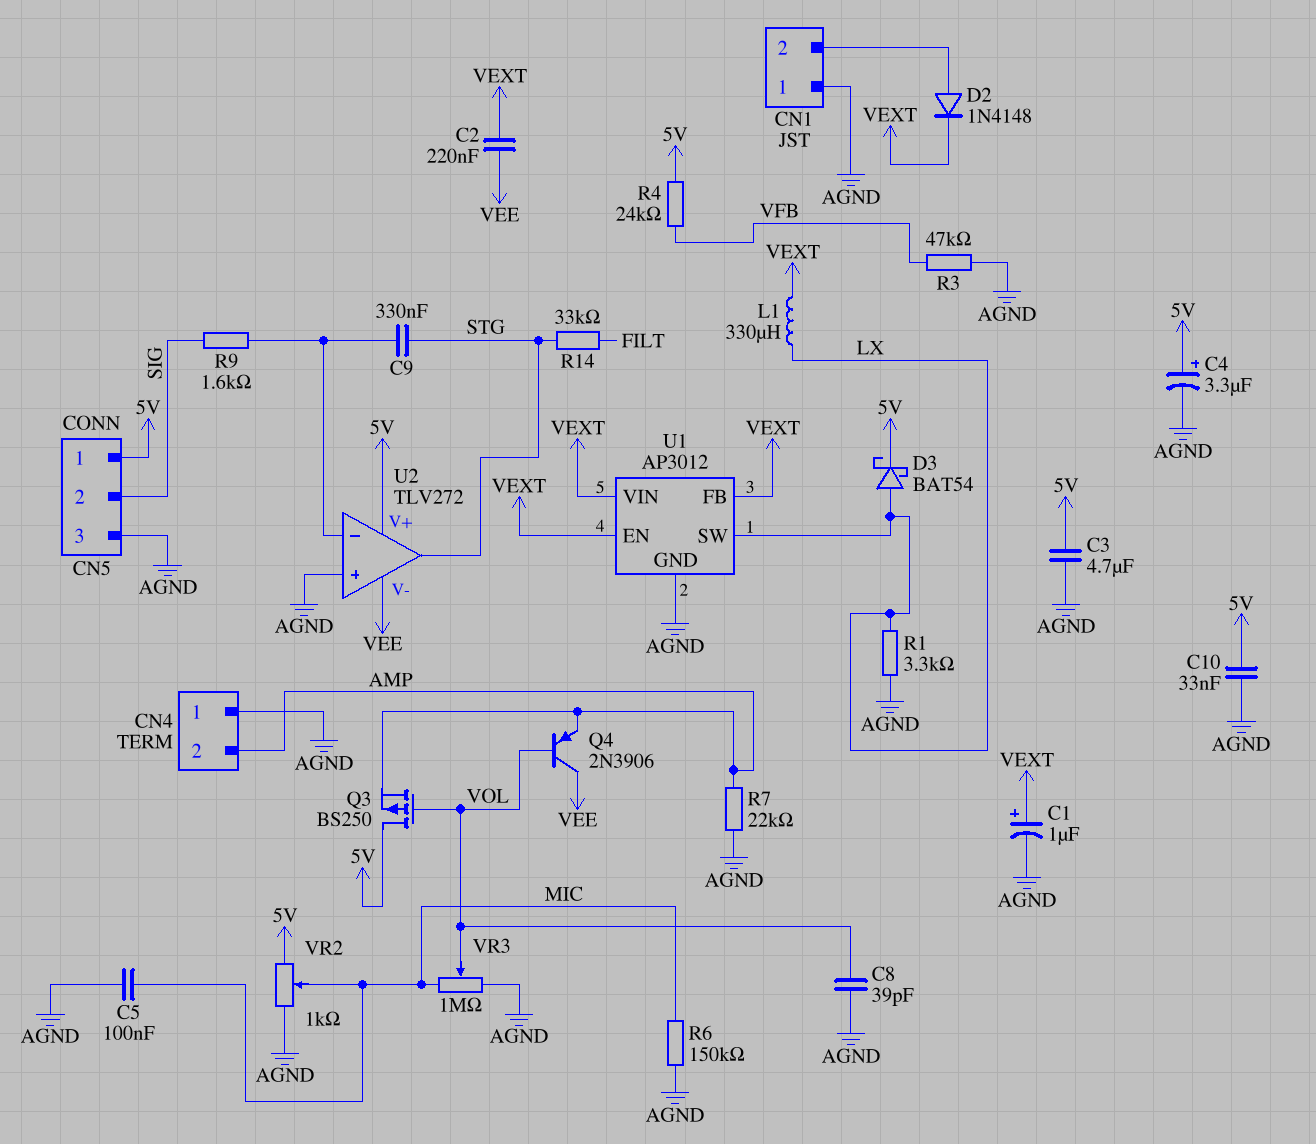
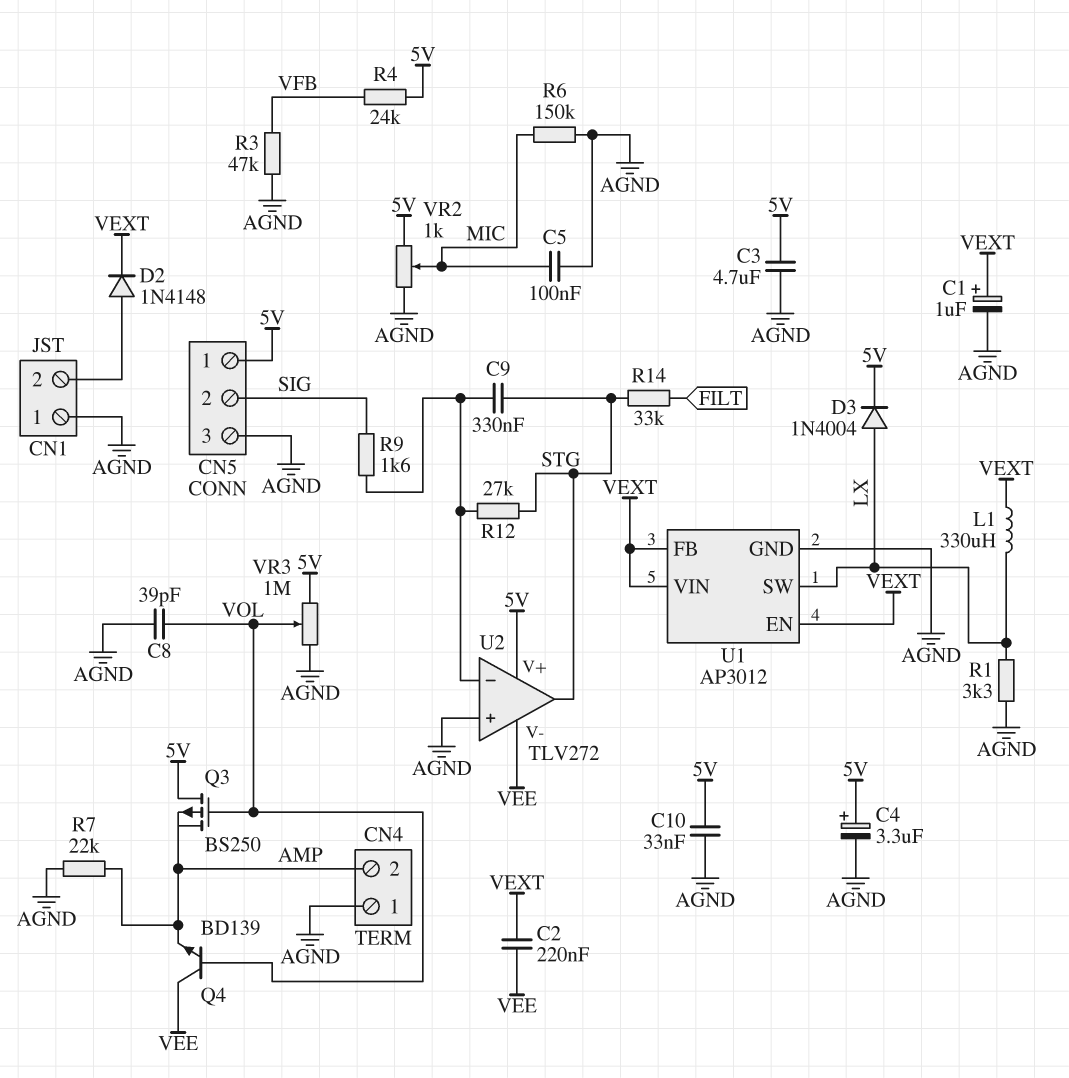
D3: schottky BAT54 (A LX, K 5V) -> diode 1N4004 (A LX, K 5V)
Q4: PNP 2N3906 (B VOL, C VEE, E AMP) -> NPN BD139 (B VOL, C VEE, E AMP)
R12: none -> 27k (STG, U2/in-)
VR3: 1M (AGND, MIC, wiper VOL) -> 1M (5V, AGND, wiper VOL)

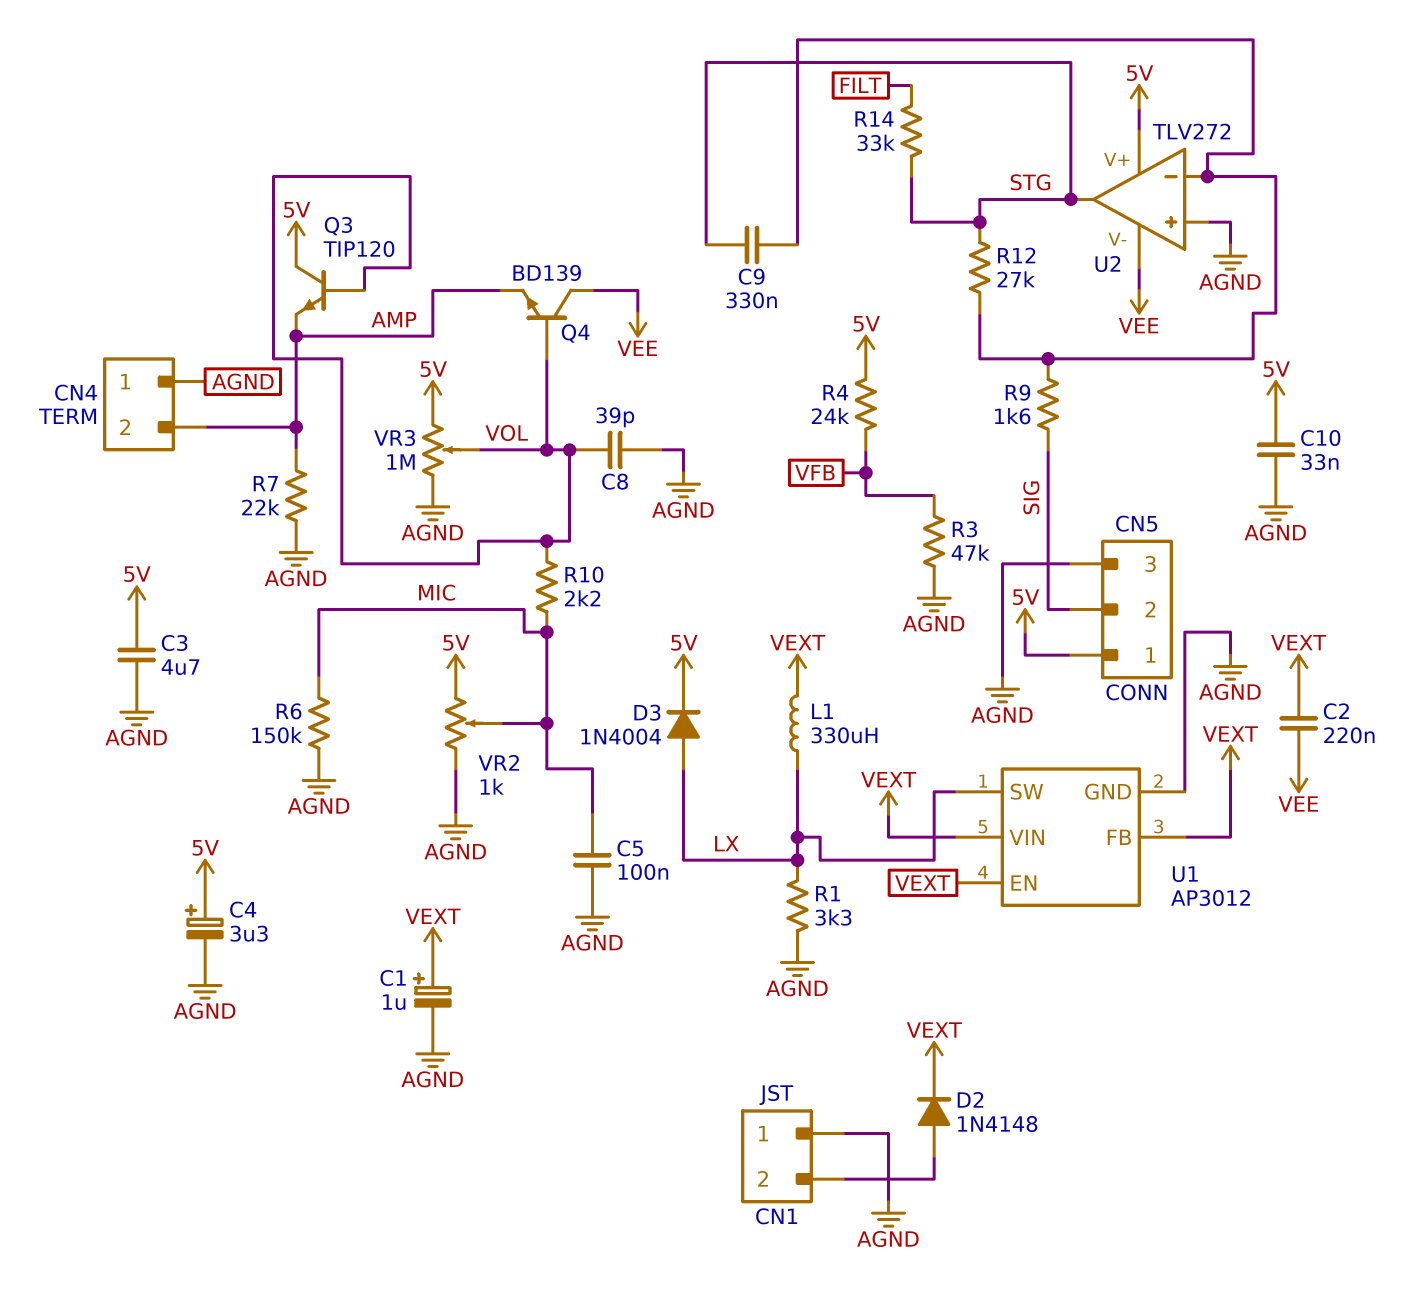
Q3: PMOS BS250 (G VOL, D 5V, S AMP) -> NPN TIP120 (B VOL, C 5V, E AMP)
R10: none -> 2.2k (MIC, VOL)

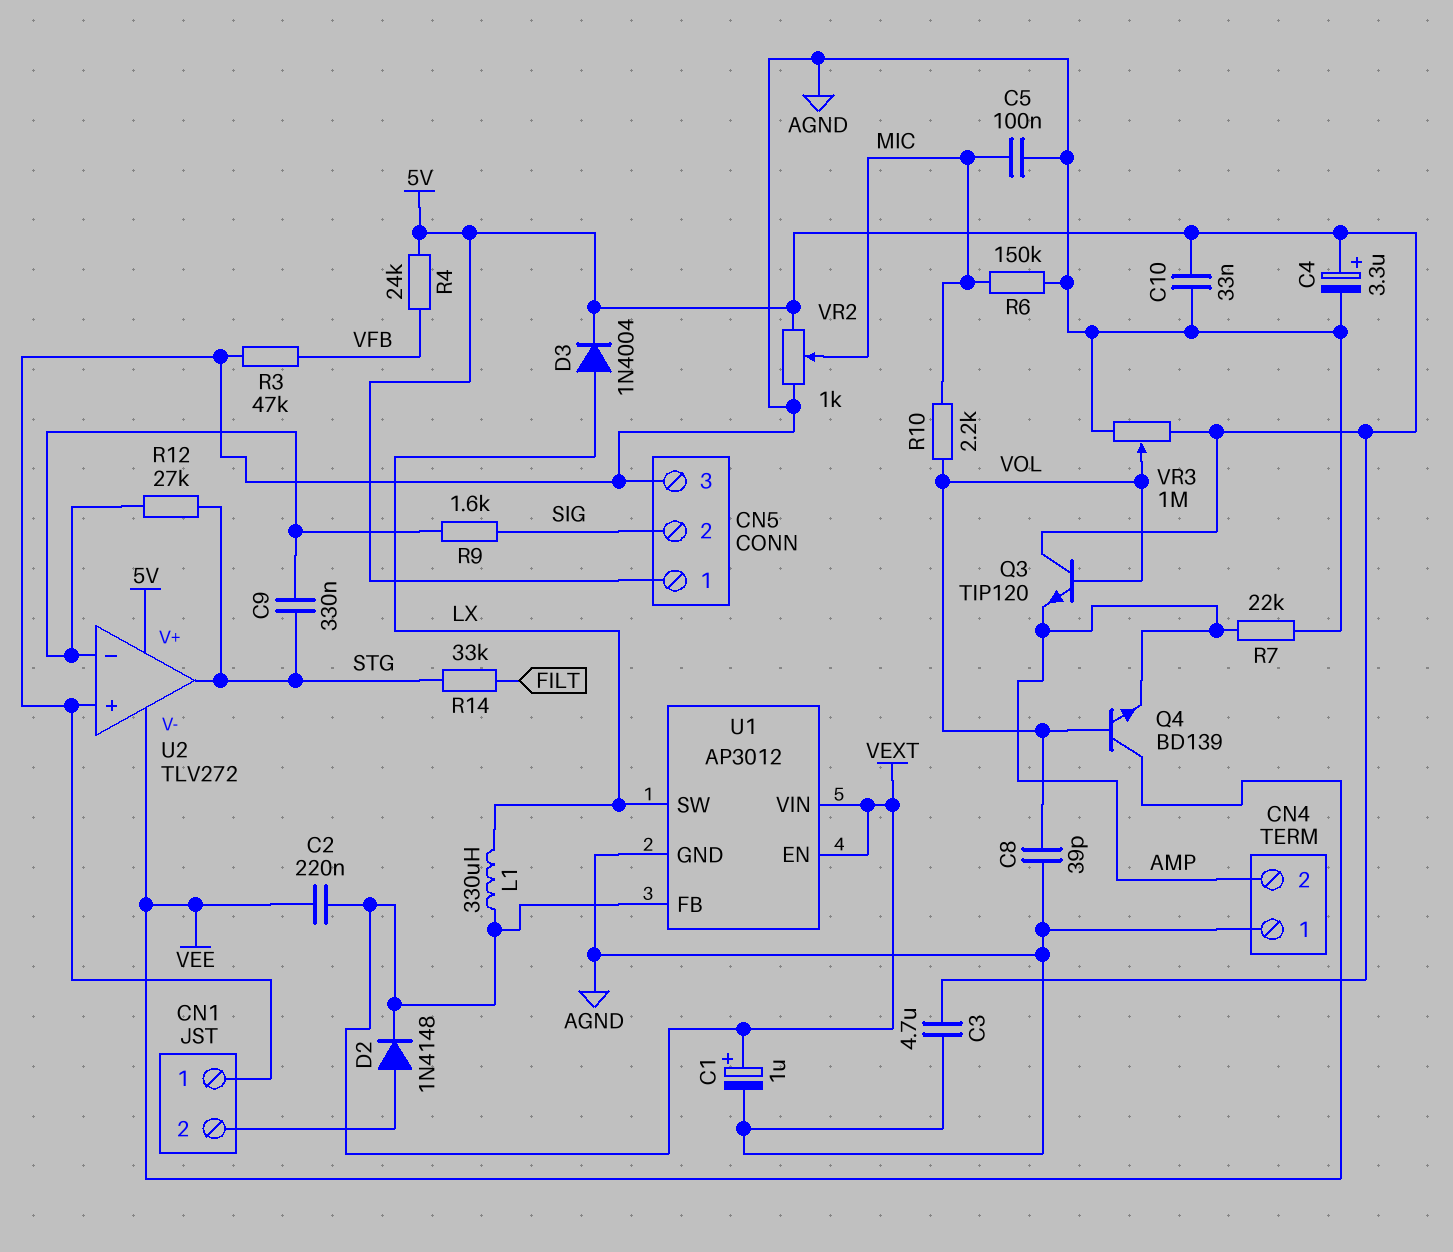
R1: 3.3k (AGND, LX) -> none

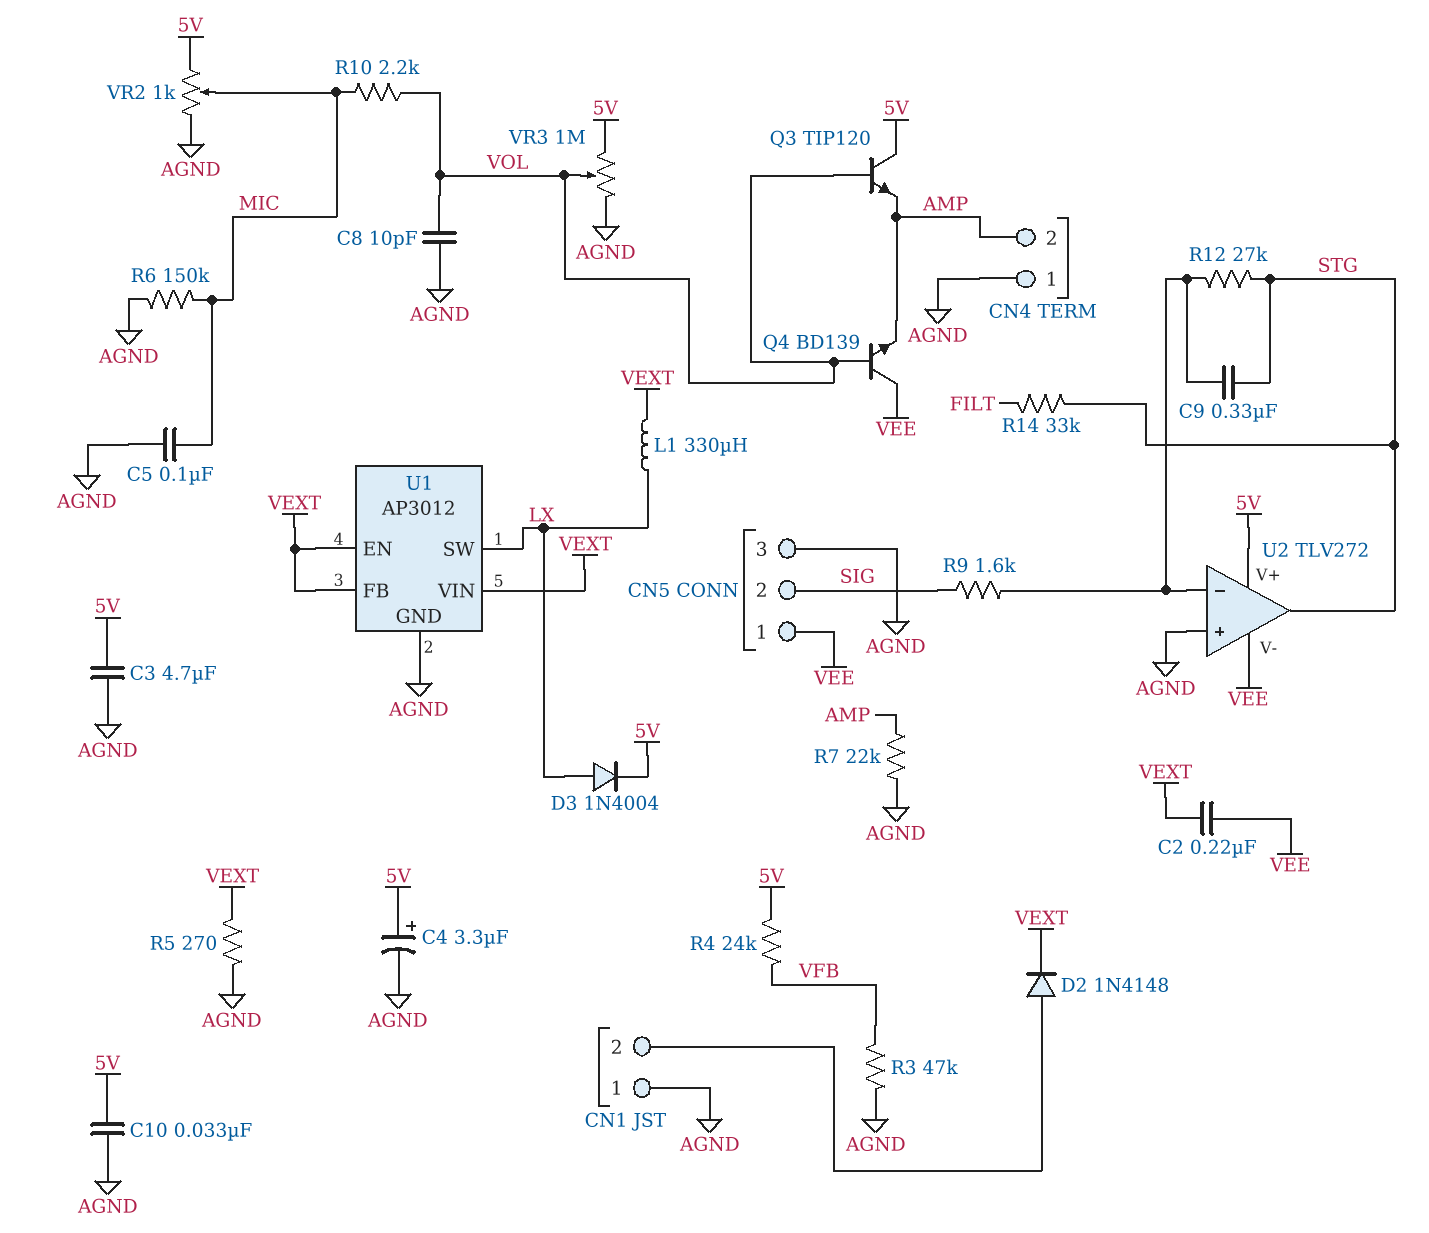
C1: 1uF (plus VEXT, minus AGND) -> none
C8: 39pF (AGND, VOL) -> 10pF (AGND, VOL)
CN5 pin 1: 5V -> VEE
R5: none -> 270 (AGND, VEXT)

